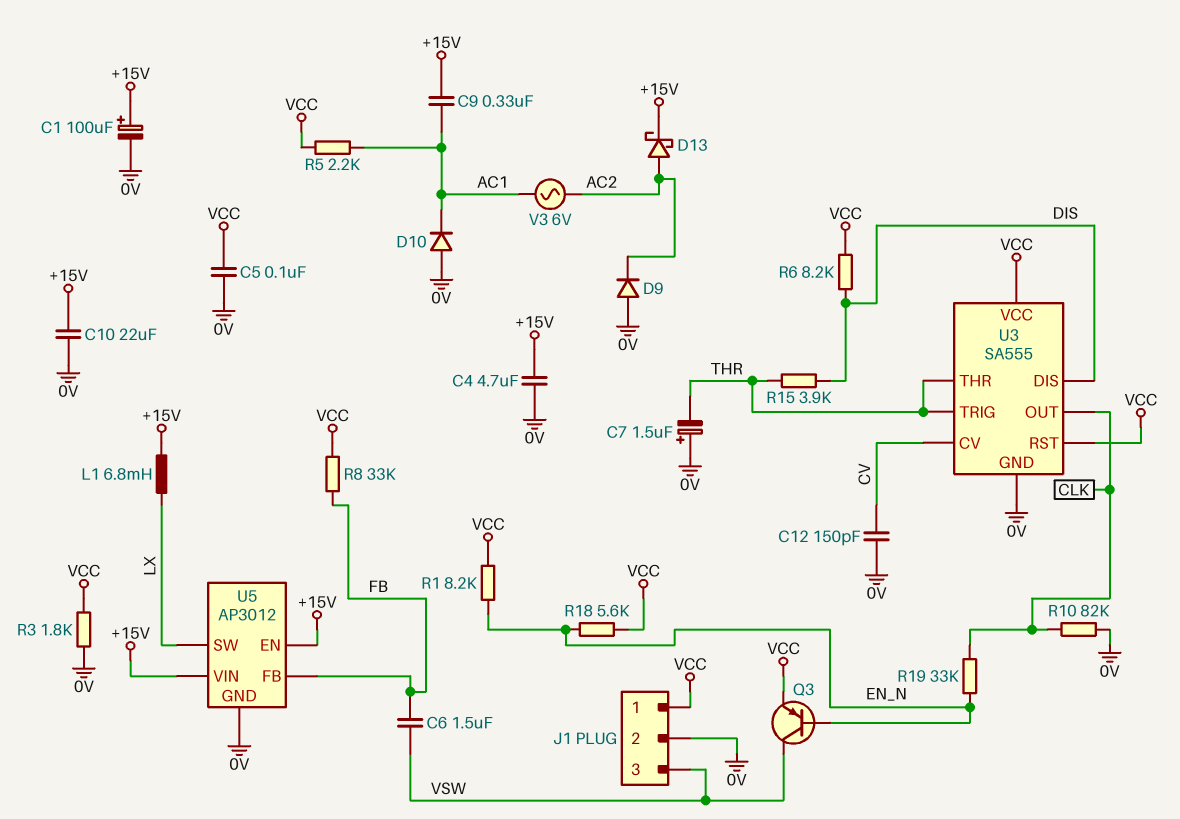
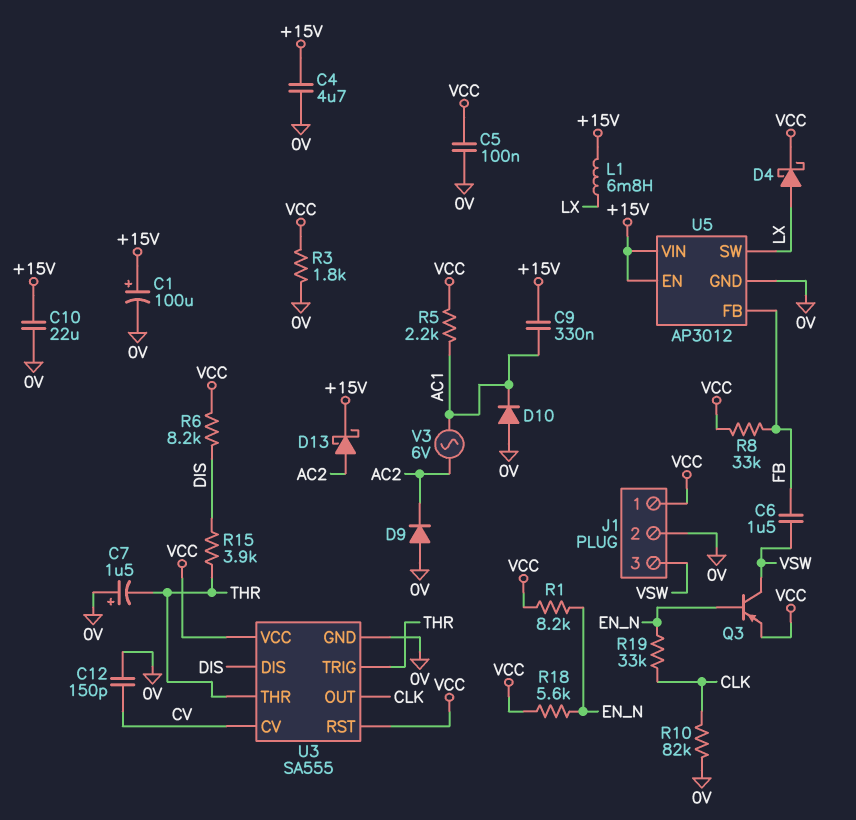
D4: none -> schottky (A LX, K VCC)

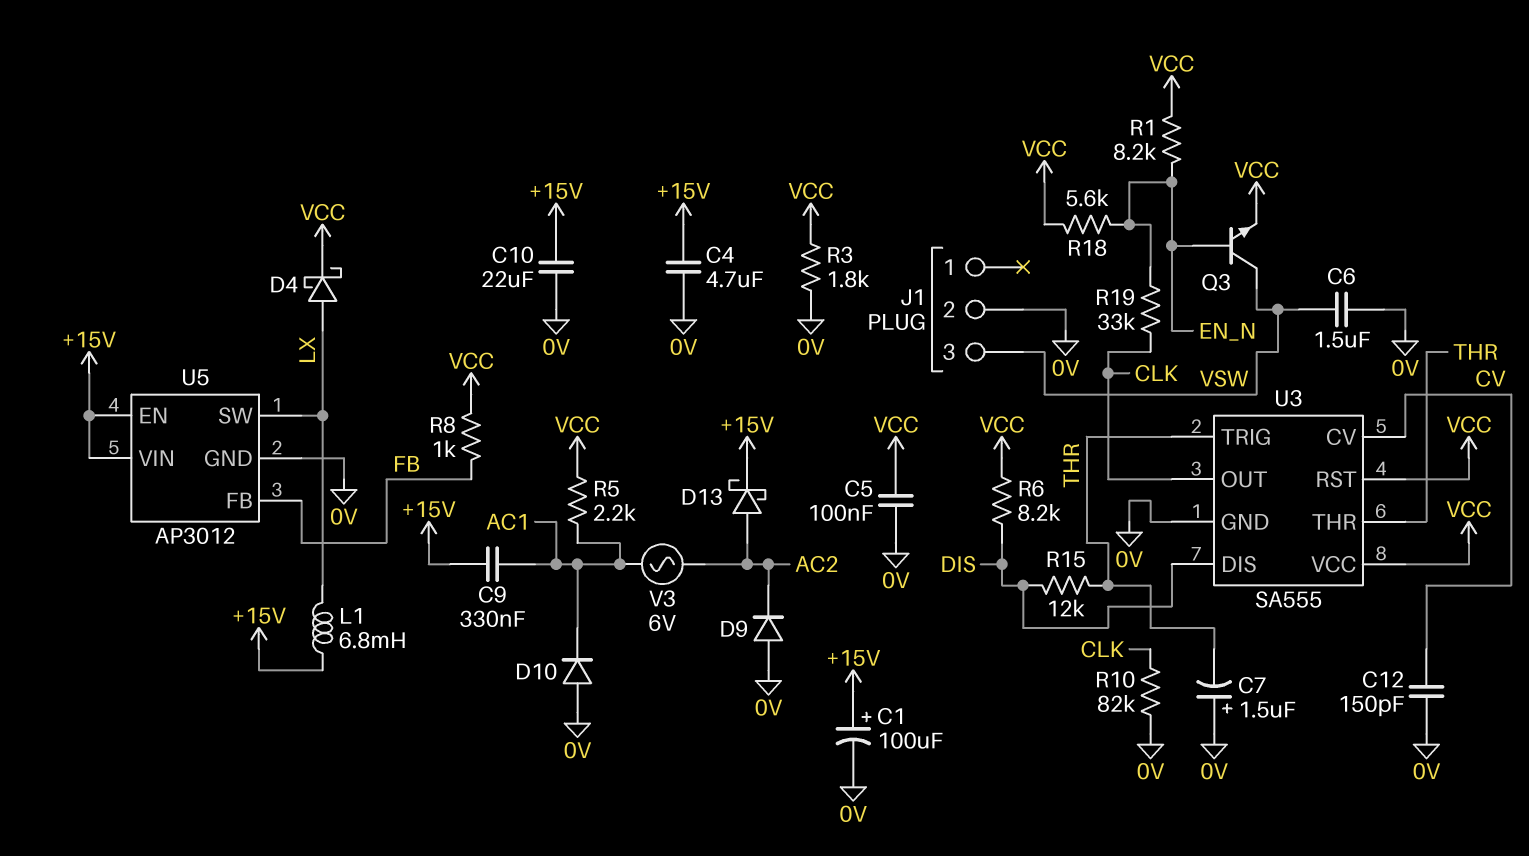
C6: 1.5uF (FB, VSW) -> 1.5uF (0V, VSW)
J1 pin 1: VCC -> none
Q3: PNP (B EN_N, C VSW, E VCC) -> NPN (B EN_N, C VSW, E VCC)
R8: 33k (FB, VCC) -> 1k (FB, VCC)
R15: 3.9k (DIS, THR) -> 12k (DIS, THR)

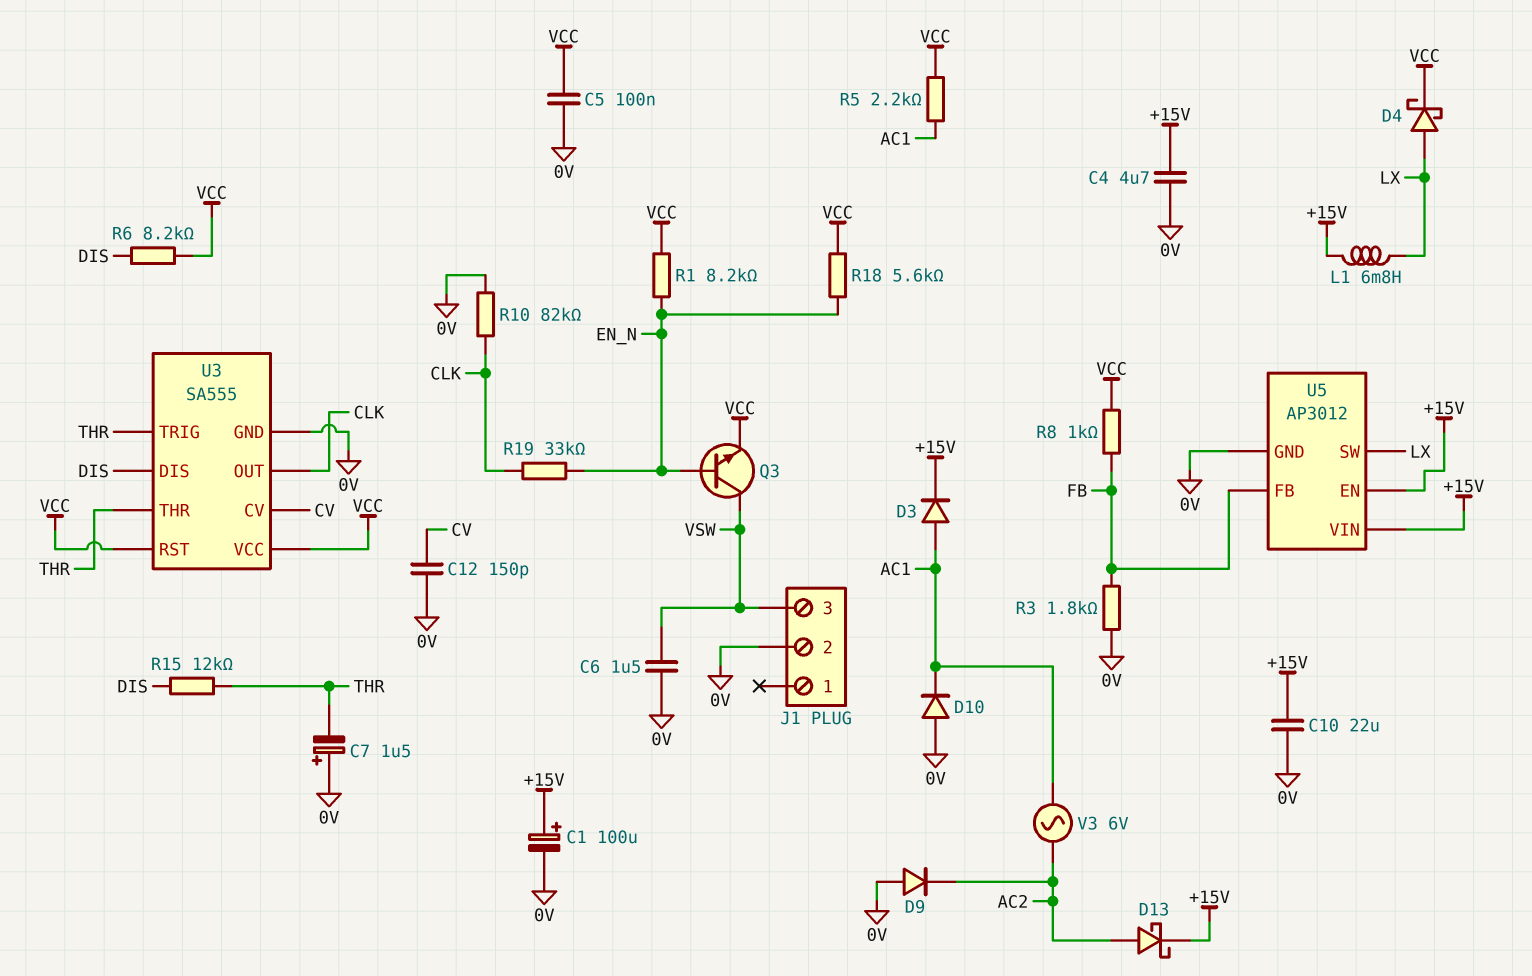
C9: 330nF (+15V, AC1) -> none
D3: none -> diode (A AC1, K +15V)
R3: 1.8k (0V, VCC) -> 1.8k (0V, FB)

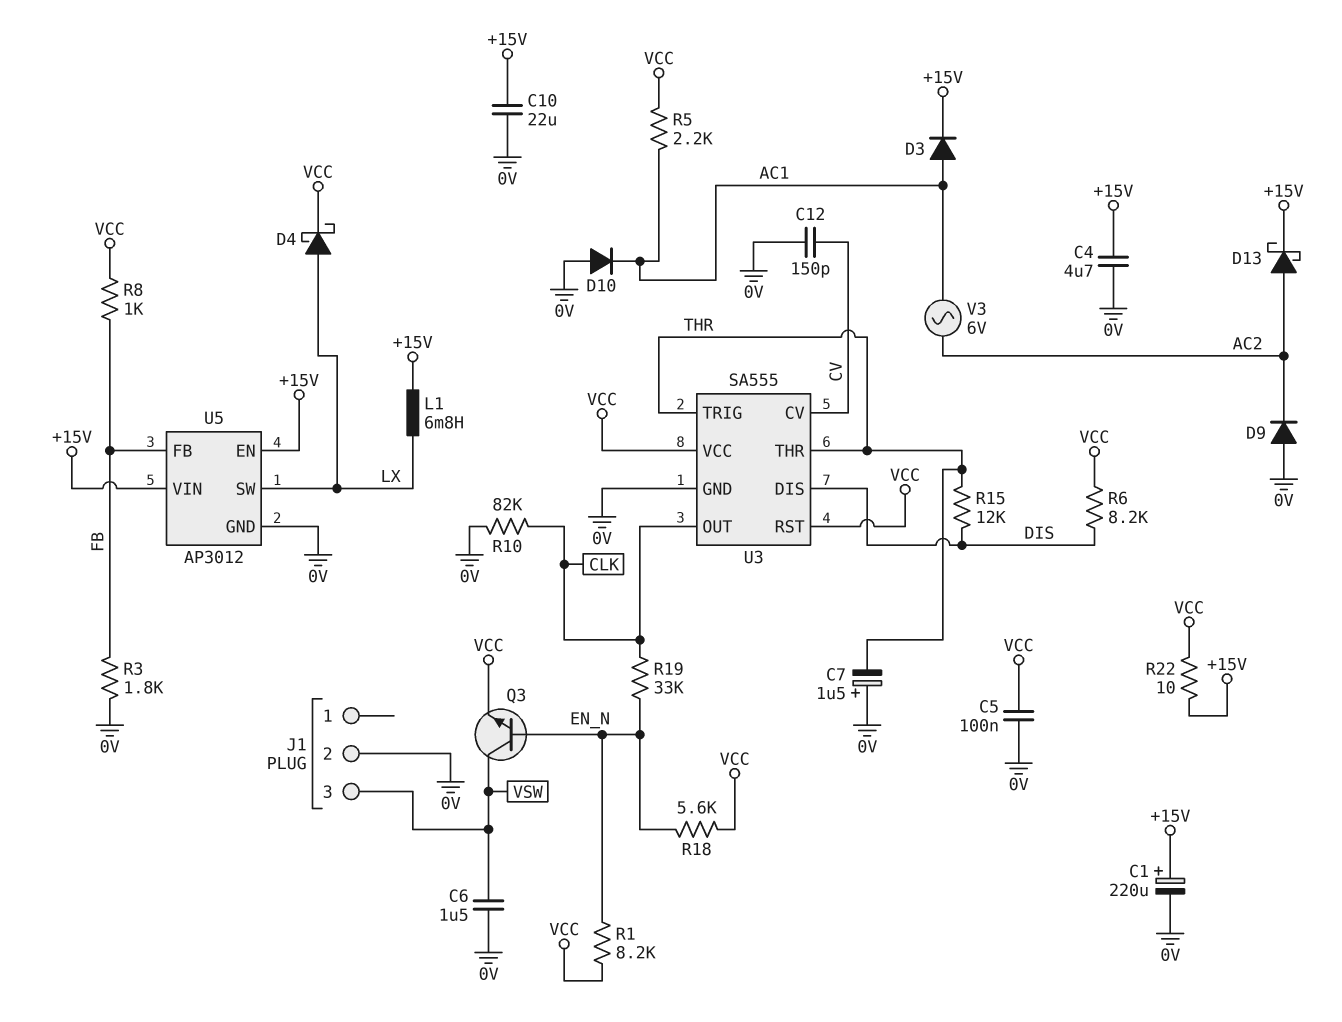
C1: 100uF (plus +15V, minus 0V) -> 220uF (plus +15V, minus 0V)
R22: none -> 10 (+15V, VCC)

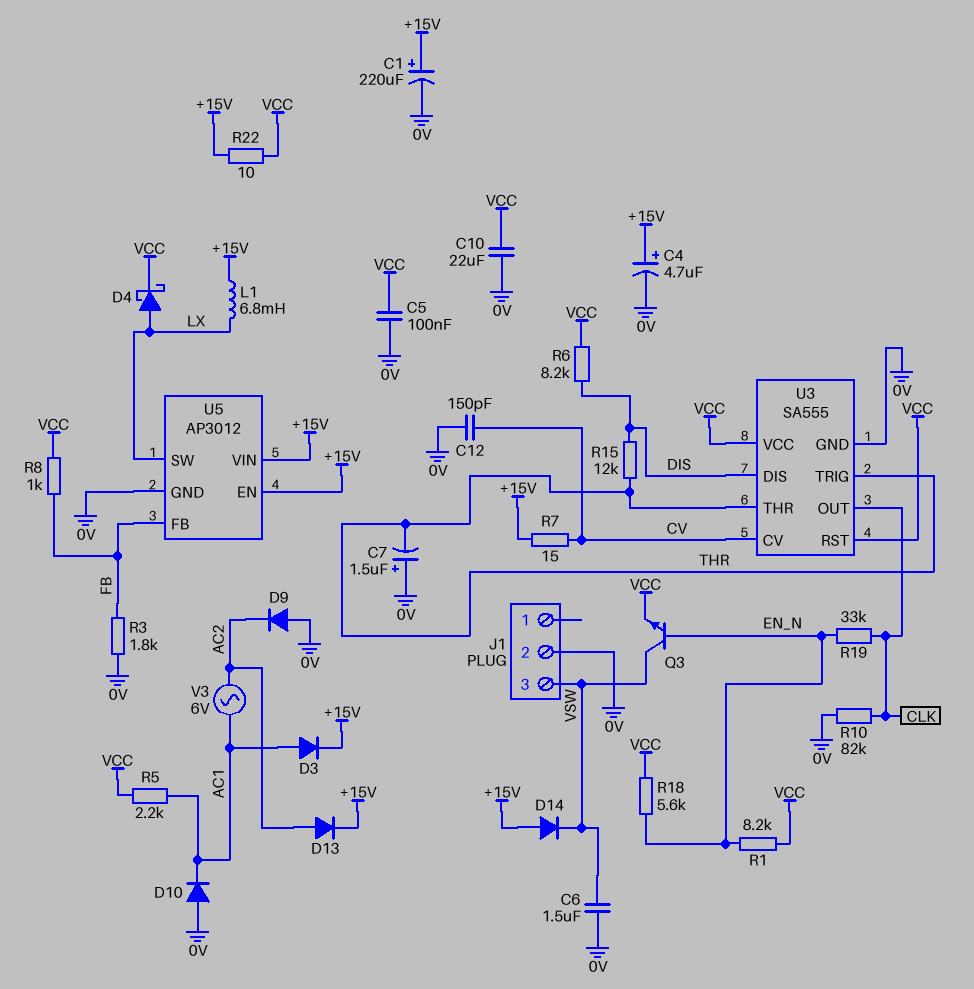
C4: 4.7uF (+15V, 0V) -> 4.7uF (plus +15V, minus 0V)
C10: 22uF (+15V, 0V) -> 22uF (0V, VCC)
D13: schottky (A AC2, K +15V) -> diode (A AC2, K +15V)
D14: none -> diode (A +15V, K VSW)
R7: none -> 15 (+15V, CV)

